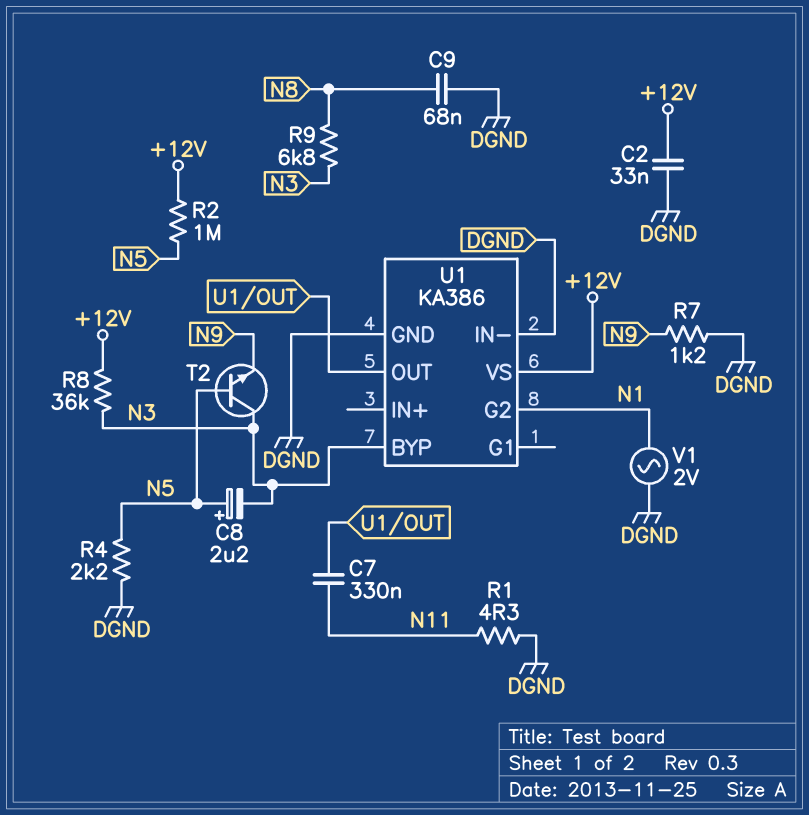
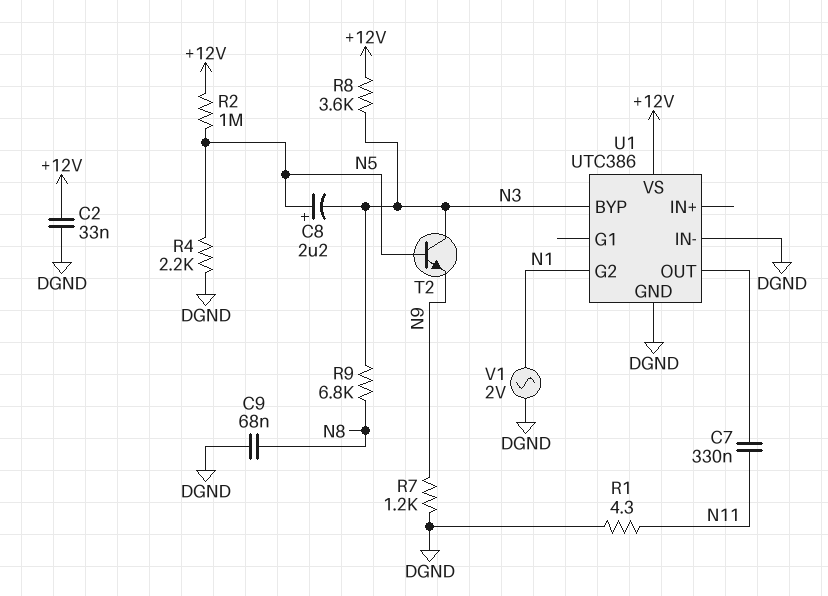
R8: 36k (+12V, N3) -> 3.6k (+12V, N3)
U1: KA386 -> UTC386

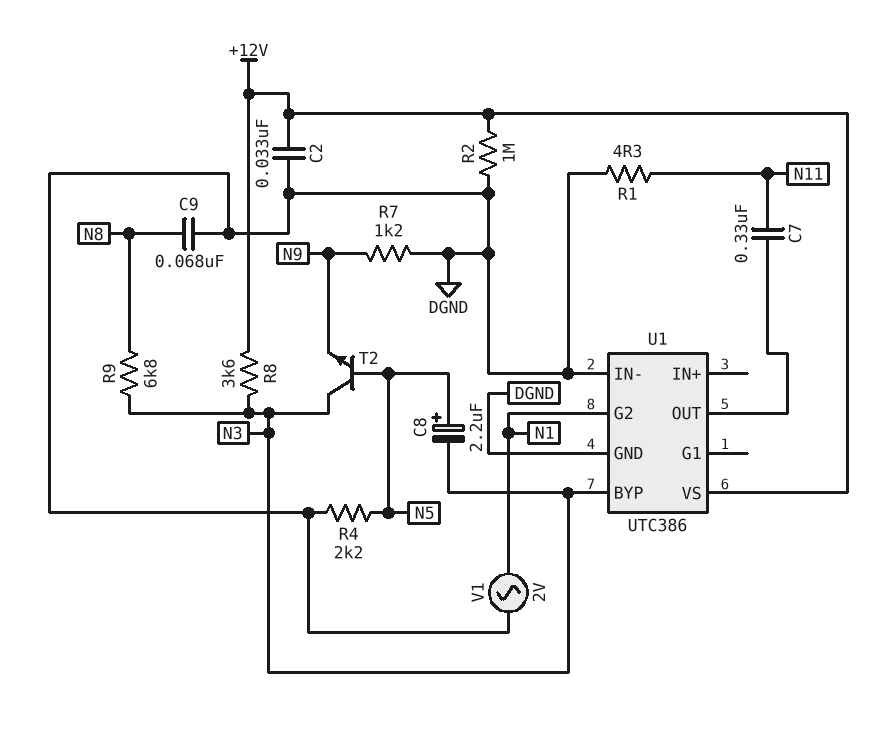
R2: 1M (+12V, N5) -> 1M (+12V, DGND)

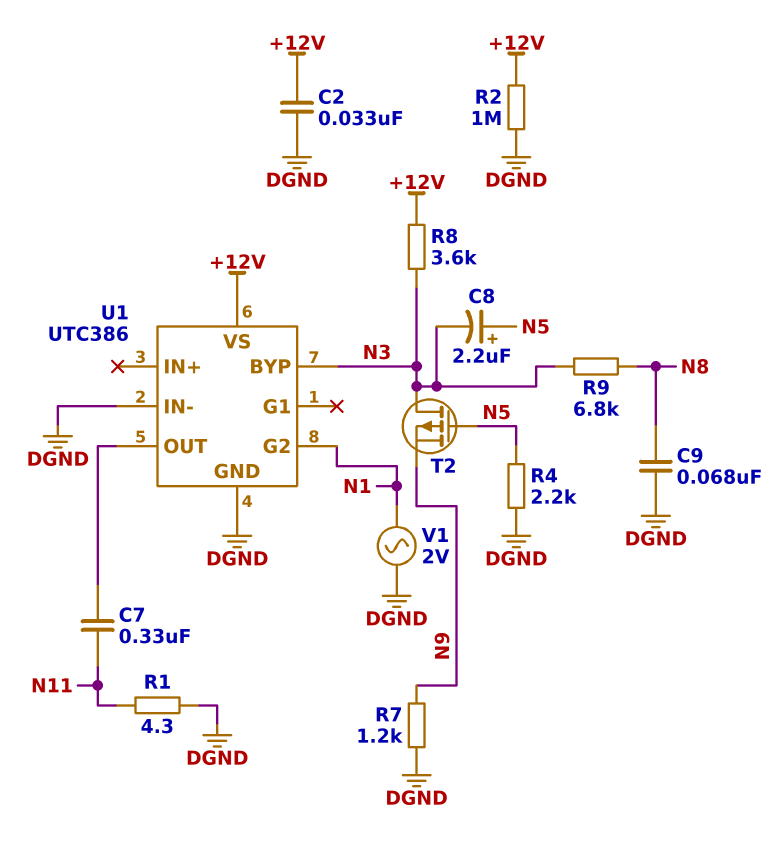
T2: NPN (B N5, C N3, E N9) -> PMOS (G N5, D N3, S N9)

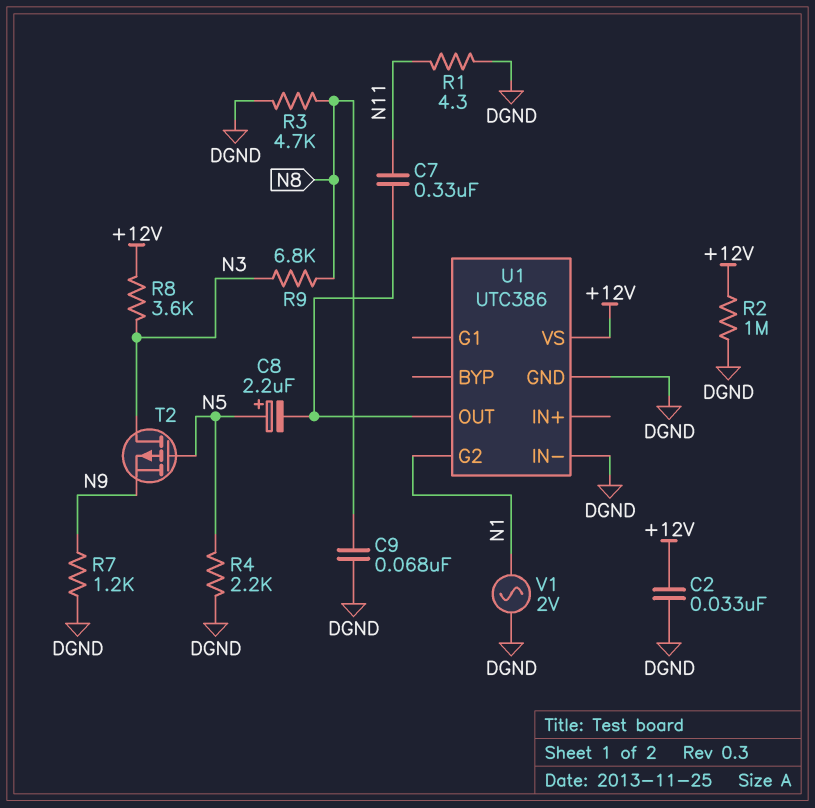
C8: 2.2uF (plus N5, minus N3) -> 2.2uF (plus N5, minus U1/OUT)
R3: none -> 4.7k (DGND, N8)
U1 pin BYP: N3 -> none

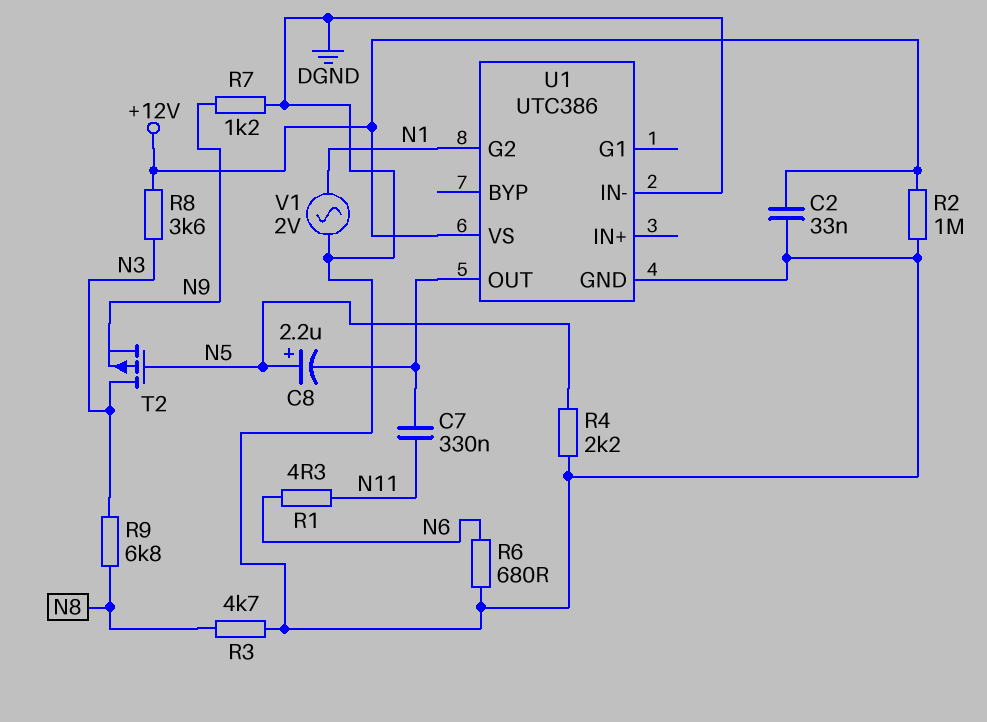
C9: 68nF (DGND, N8) -> none
R1: 4.3 (DGND, N11) -> 4.3 (N6, N11)
R6: none -> 680 (DGND, N6)

